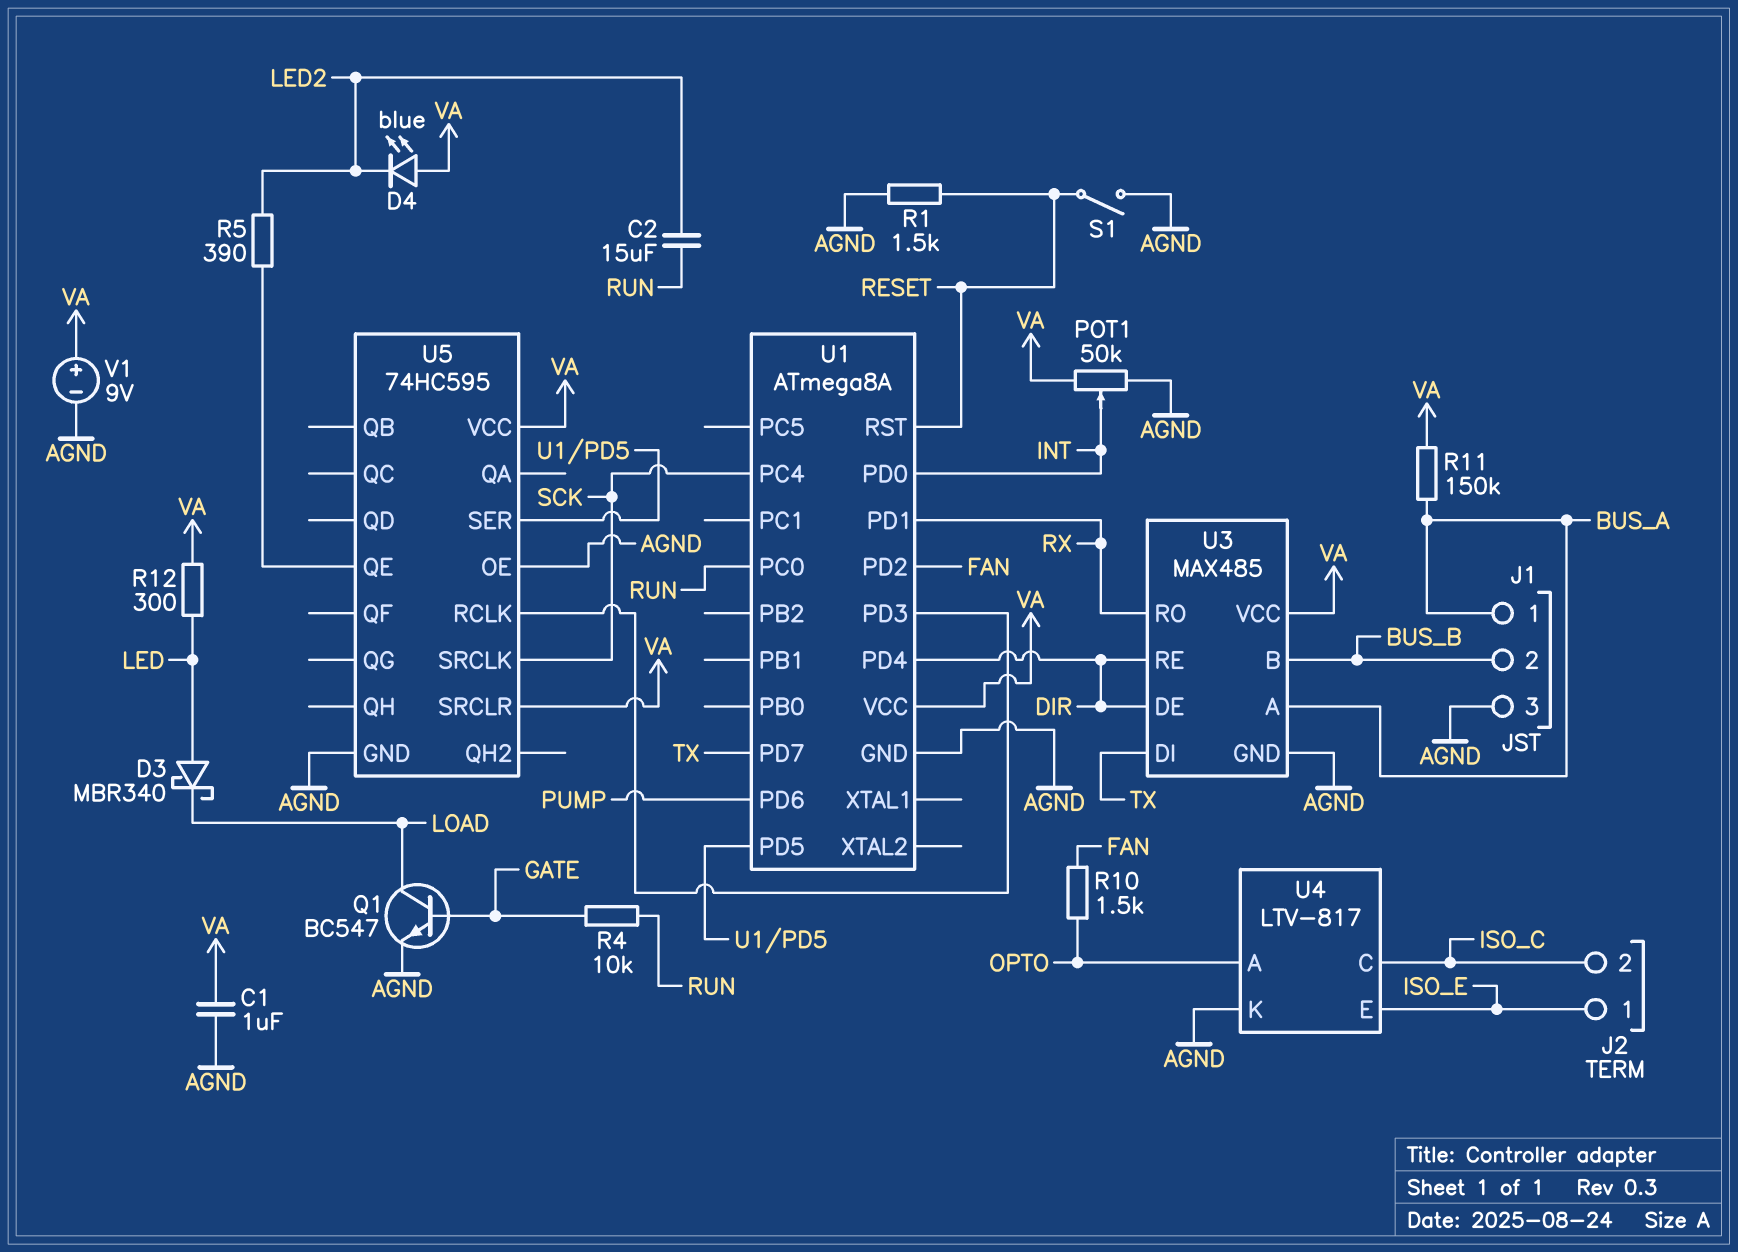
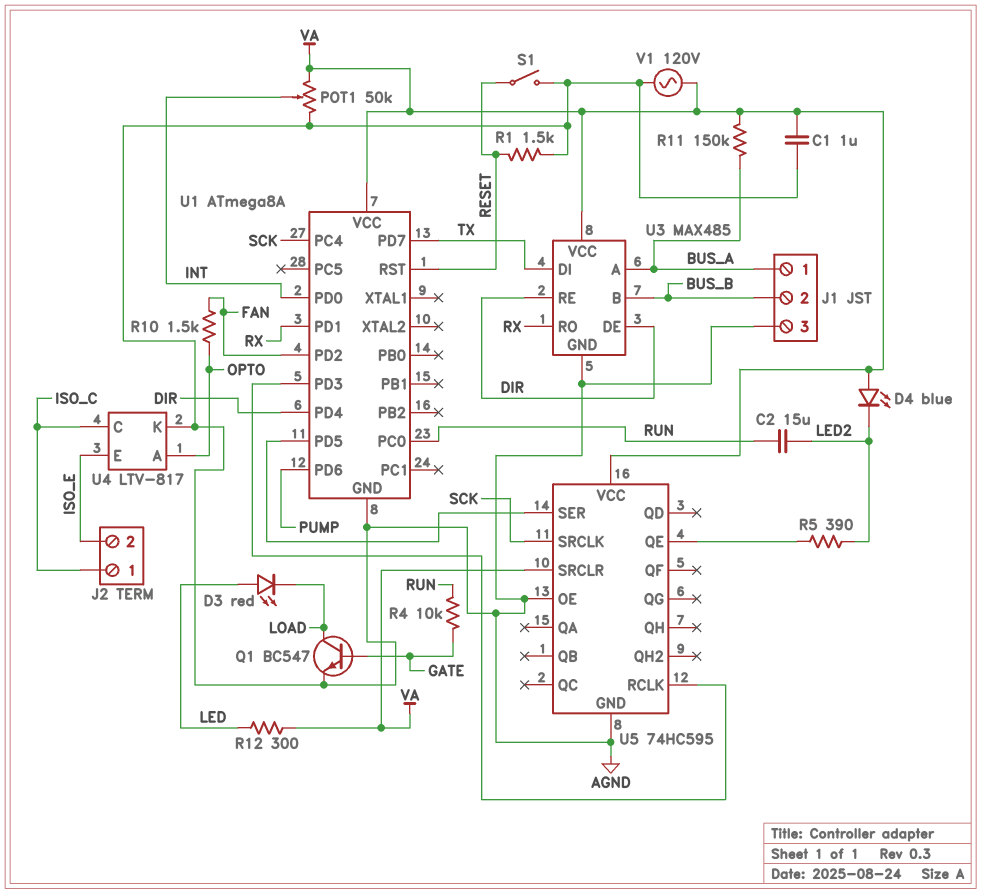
D3: schottky MBR340 (A LED, K LOAD) -> LED red (A LED, K LOAD)
J2 pin 1: ISO_E -> ISO_C
J2 pin 2: ISO_C -> ISO_E
V1: 9V (plus VA, minus AGND) -> AC 120V (AGND, VA)

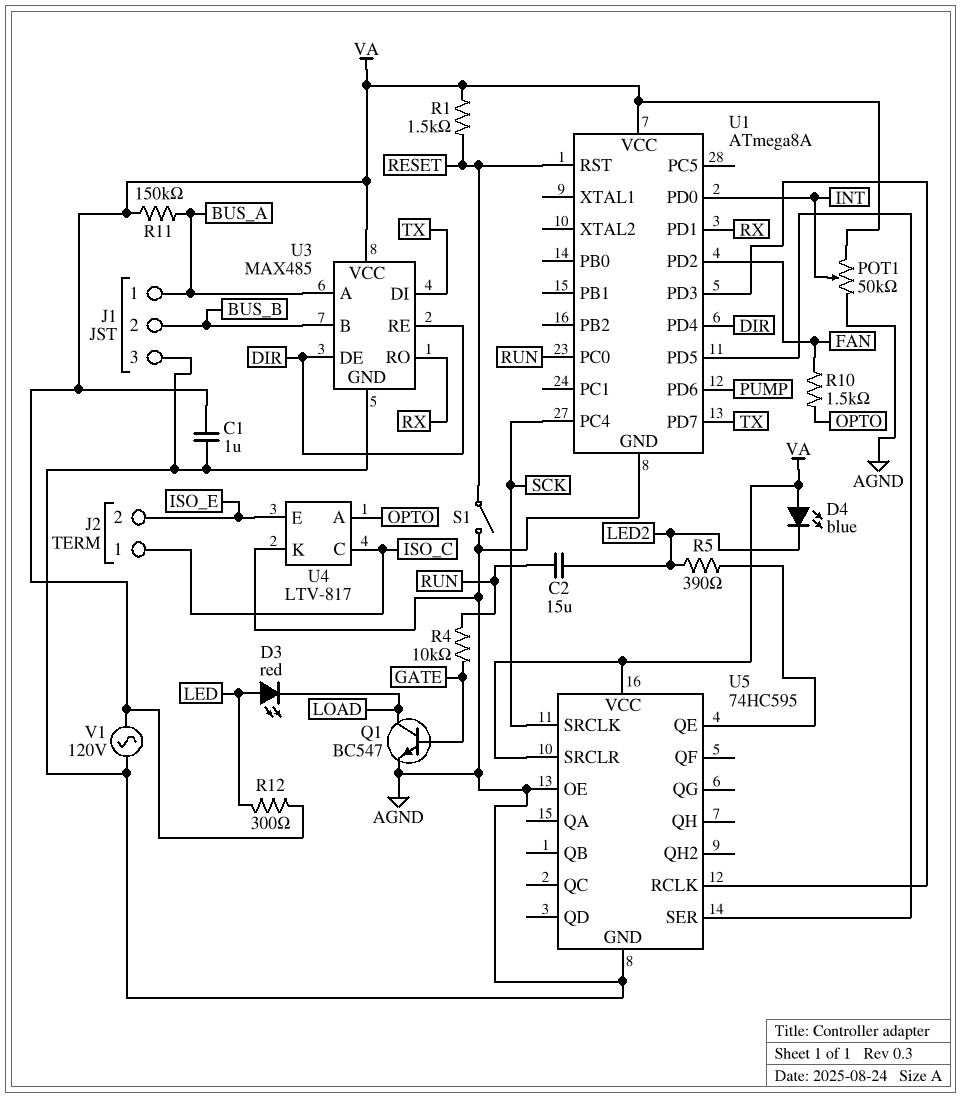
R1: 1.5k (AGND, RESET) -> 1.5k (RESET, VA)

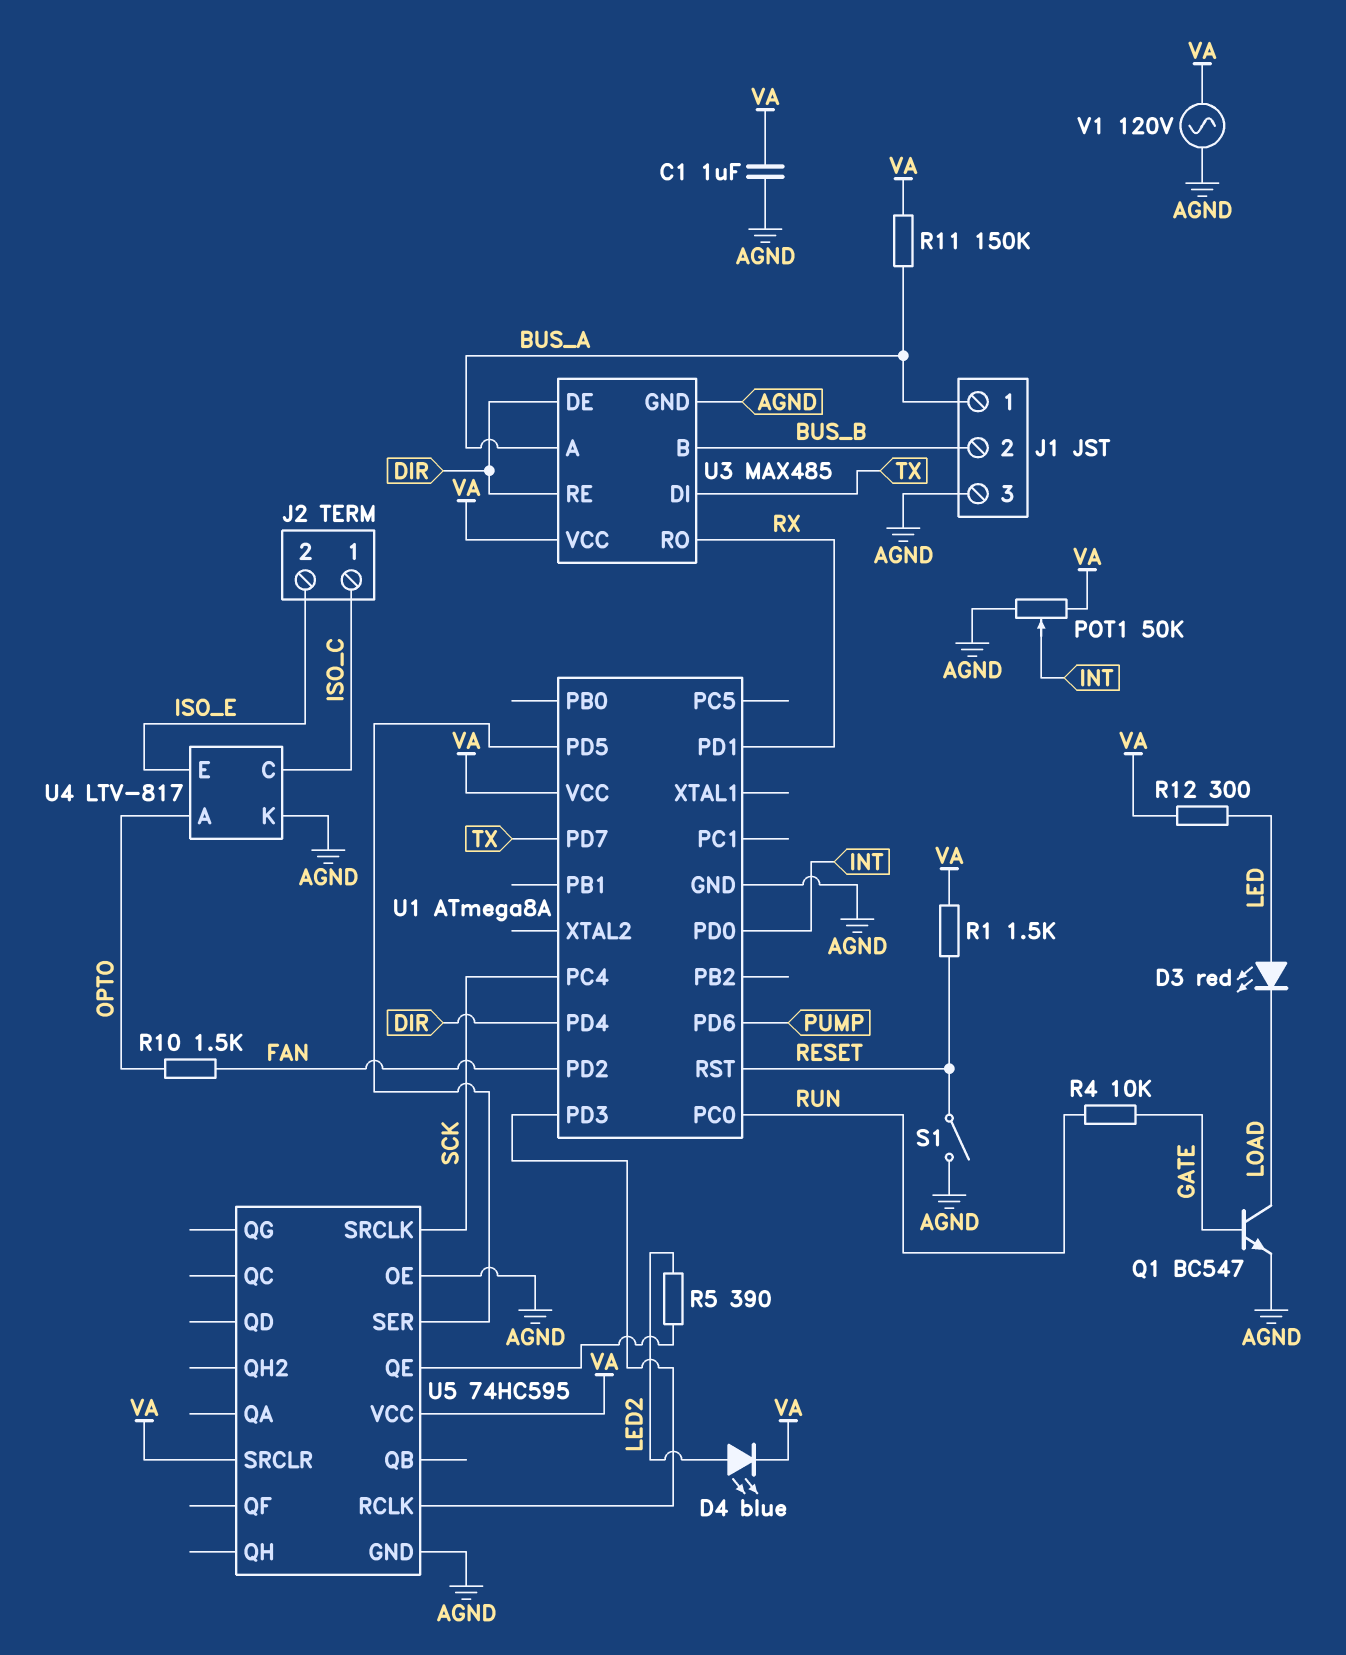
C2: 15uF (LED2, RUN) -> none
D4: LED blue (A VA, K LED2) -> LED blue (A LED2, K VA)

